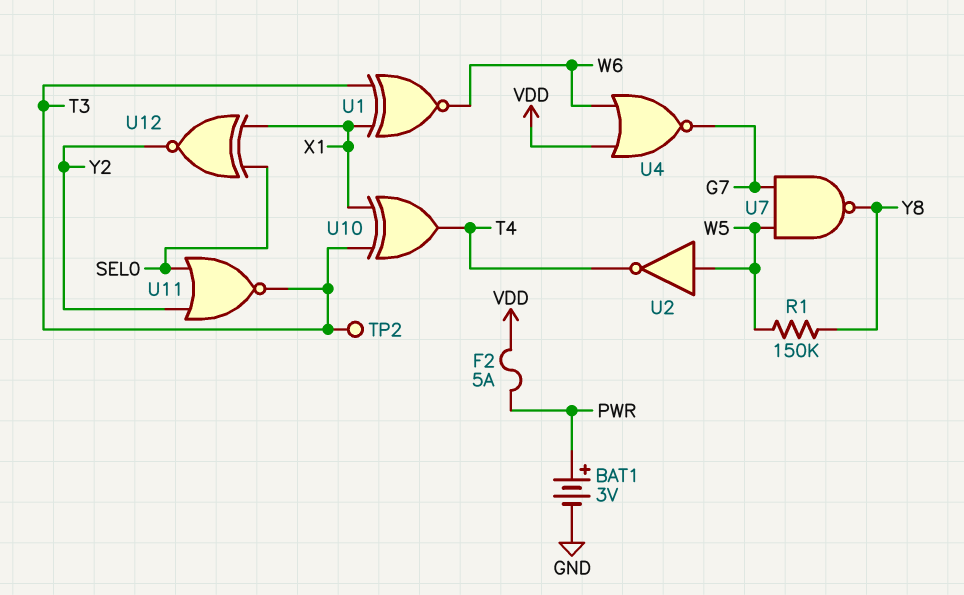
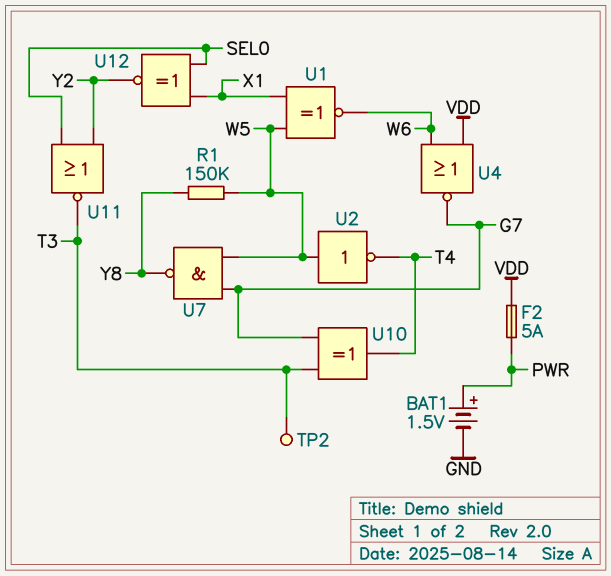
BAT1: 3V (plus PWR, minus GND) -> 1.5V (plus PWR, minus GND)
U1: XNOR (in T3, in X1, out W6) -> XNOR (in W5, in X1, out W6)
U10: XOR (in T3, in X1, out T4) -> XOR (in G7, in T3, out T4)

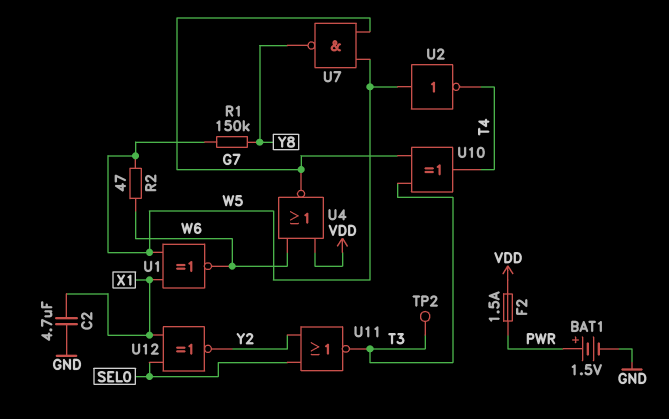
C2: none -> 4.7uF (GND, X1)
F2: 5A (PWR, VDD) -> 1.5A (PWR, VDD)
R2: none -> 47 (W5, W6)

